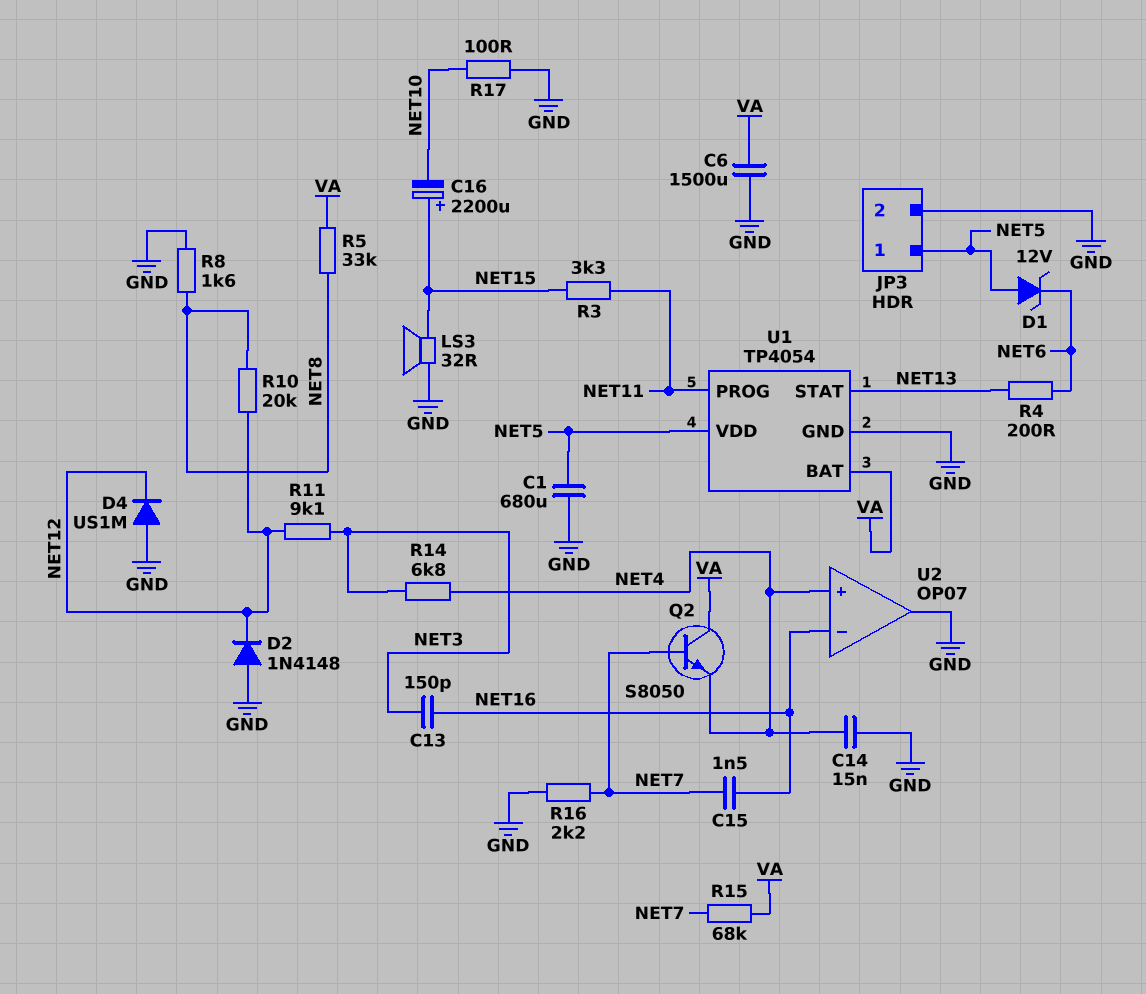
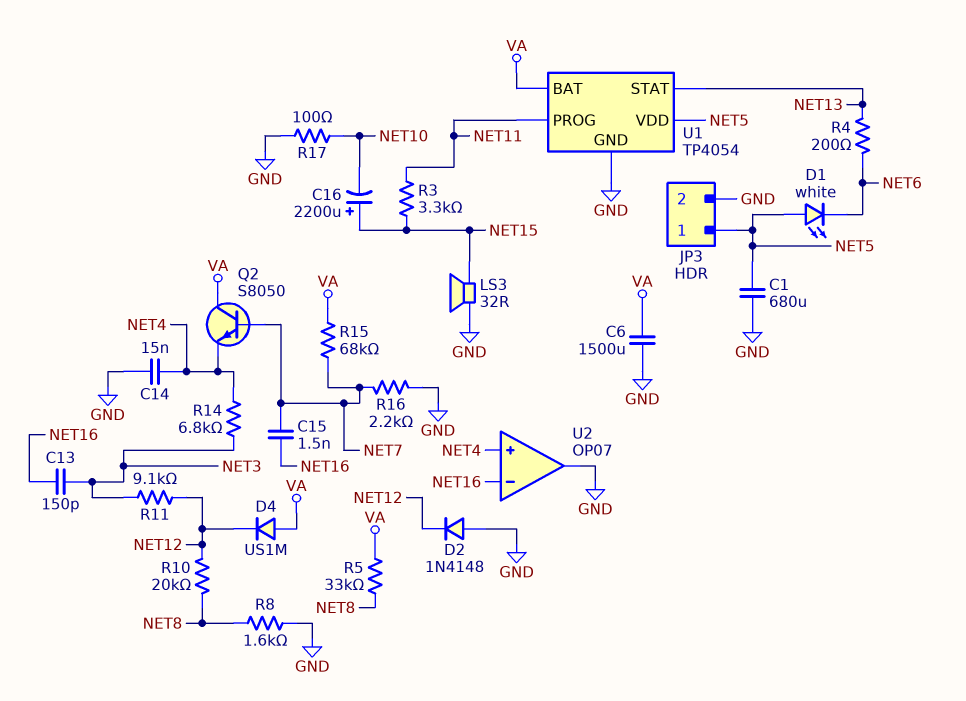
D1: zener 12V (A NET5, K NET6) -> LED white (A NET5, K NET6)
D4: diode US1M (A GND, K NET12) -> diode US1M (A VA, K NET12)

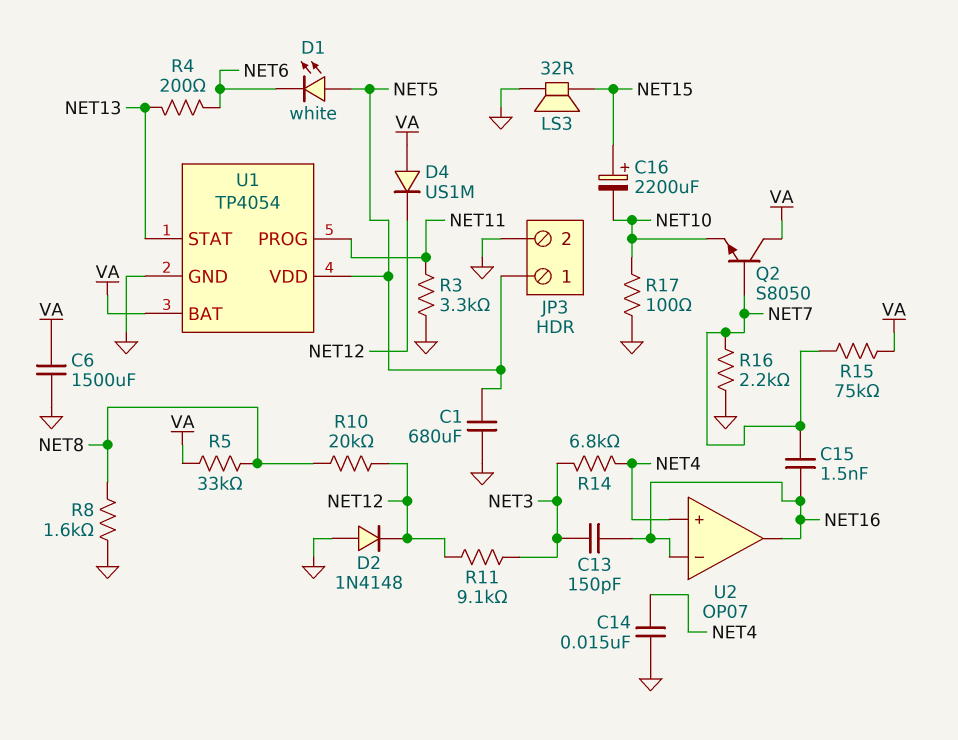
Q2: NPN S8050 (B NET7, C VA, E NET4) -> NPN S8050 (B NET7, C VA, E NET10)
R3: 3.3k (NET11, NET15) -> 3.3k (GND, NET11)
R15: 68k (NET7, VA) -> 75k (NET7, VA)
U2 pin out: GND -> NET16

